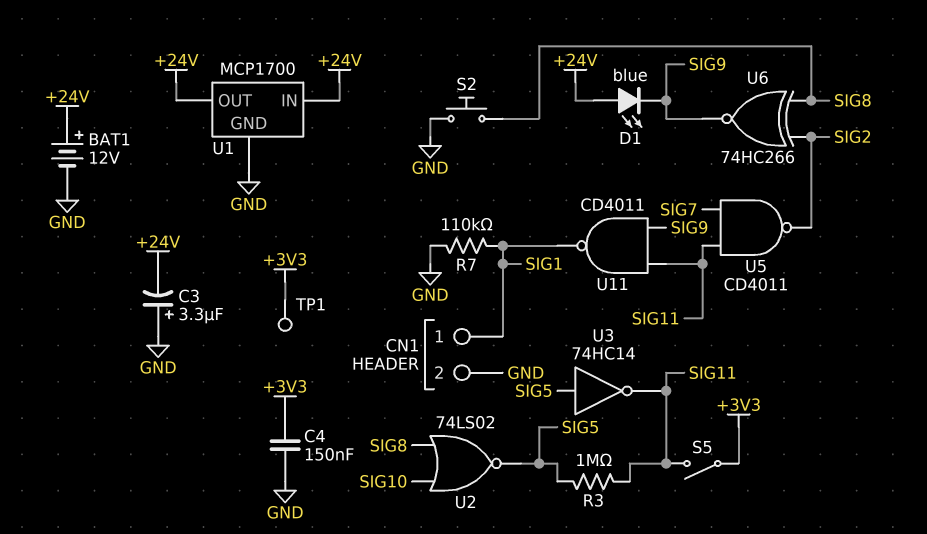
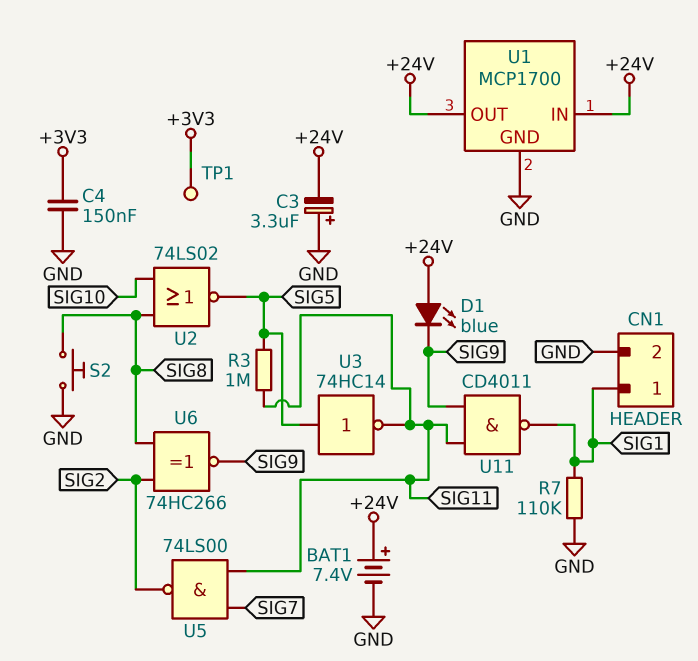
BAT1: 12V (plus +24V, minus GND) -> 7.4V (plus +24V, minus GND)
S5: switch (+3V3, SIG11) -> none
U5: NAND CD4011 (in SIG7, in SIG11, out SIG2) -> NAND 74LS00 (in SIG7, in SIG11, out SIG2)

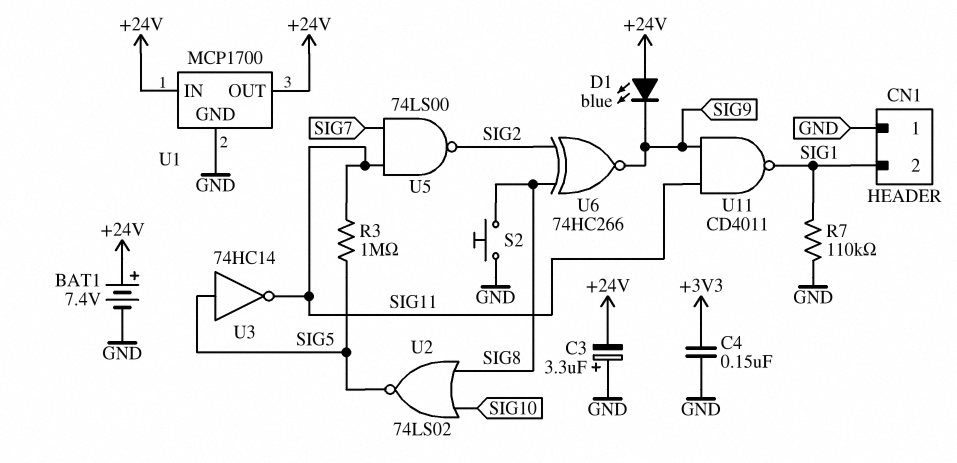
CN1 pin 1: SIG1 -> GND
CN1 pin 2: GND -> SIG1
TP1: test point (+3V3) -> none

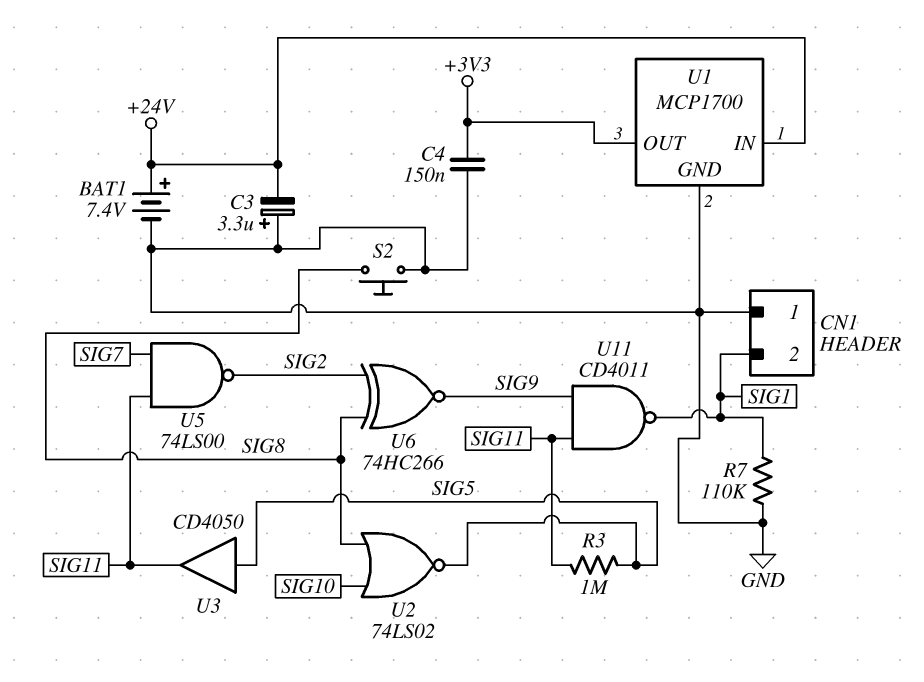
D1: LED blue (A +24V, K SIG9) -> none
U1 pin OUT: +24V -> +3V3
U3: NOT 74HC14 (in SIG5, out SIG11) -> buffer CD4050 (in SIG5, out SIG11)

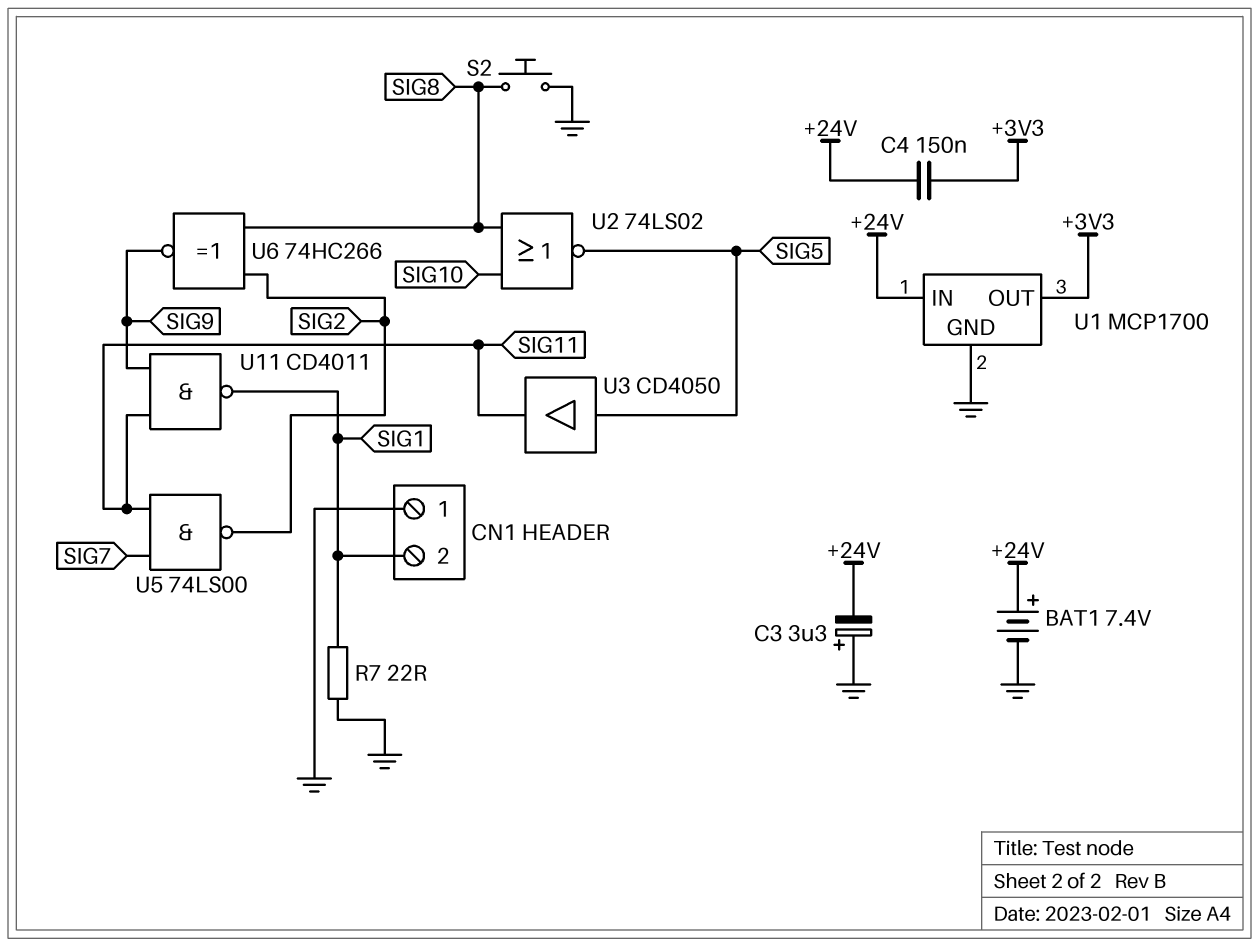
C4: 150nF (+3V3, GND) -> 150nF (+3V3, +24V)
R3: 1M (SIG5, SIG11) -> none
R7: 110k (GND, SIG1) -> 22 (GND, SIG1)

